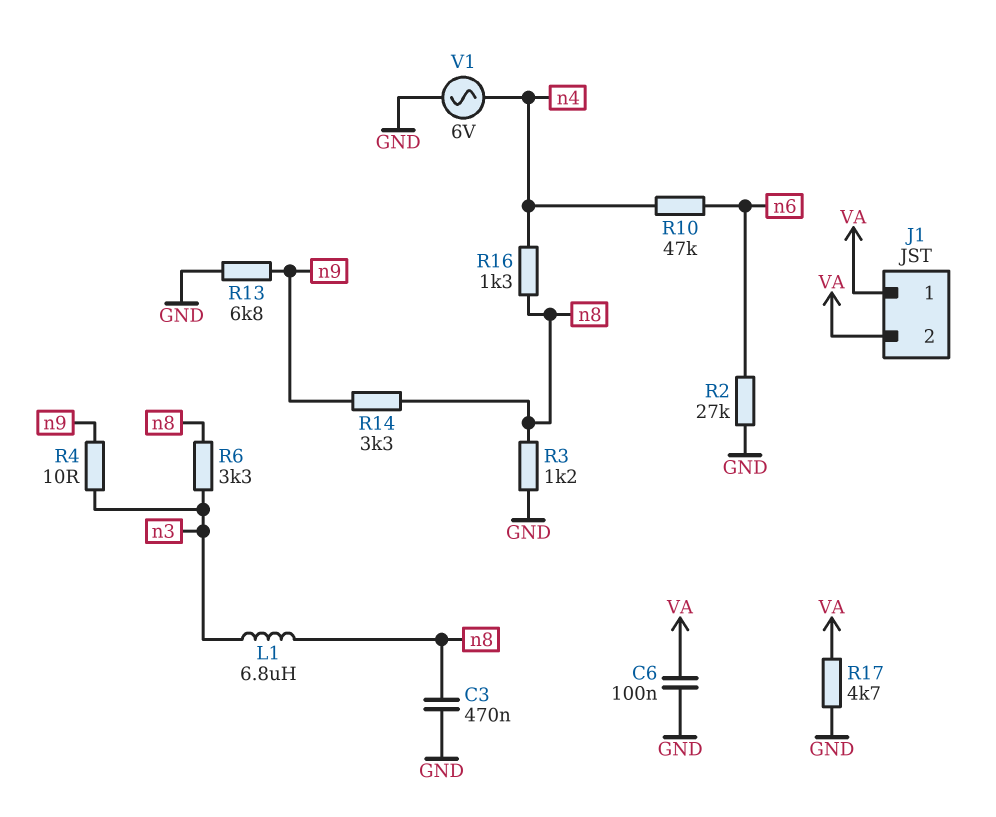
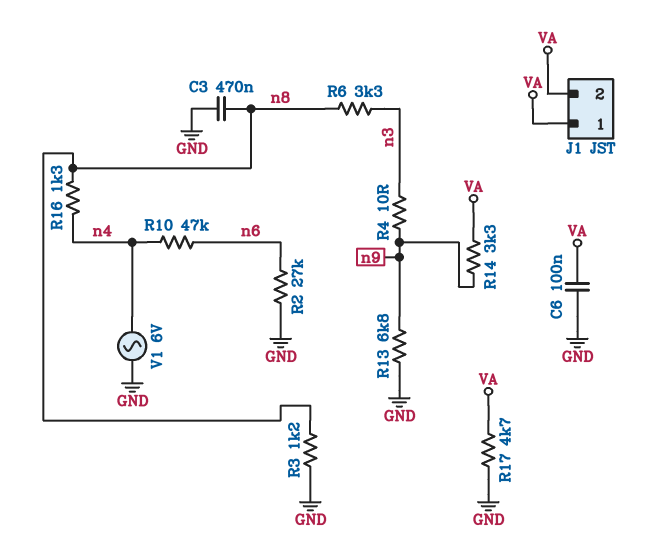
L1: 6.8uH (n3, n8) -> none
R14: 3.3k (n8, n9) -> 3.3k (VA, n9)

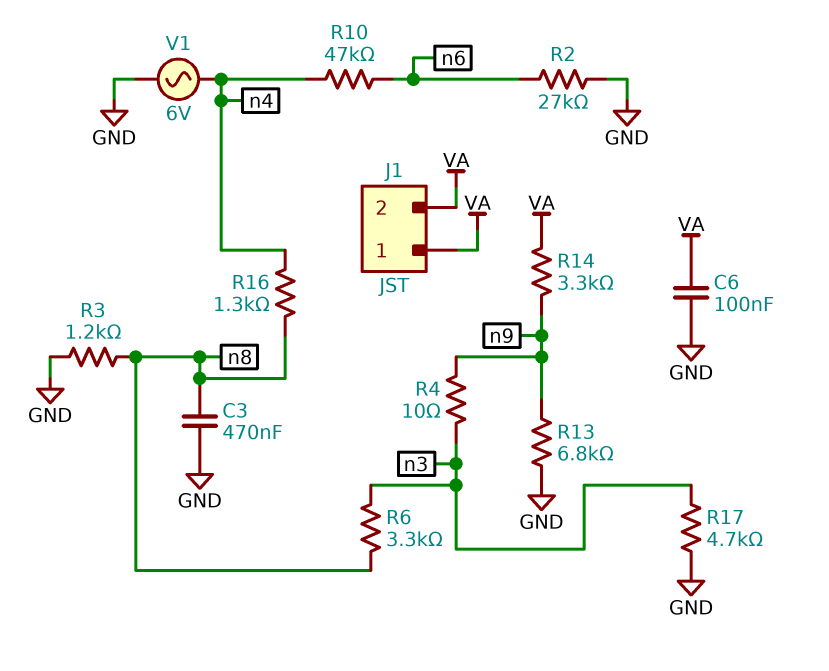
R17: 4.7k (GND, VA) -> 4.7k (GND, n3)

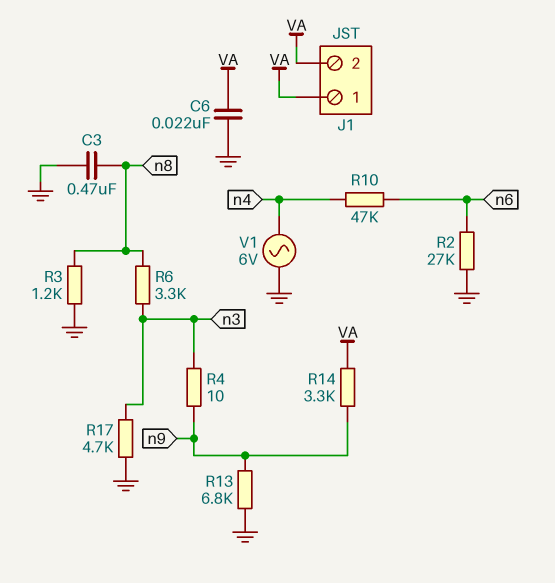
C6: 100nF (GND, VA) -> 22nF (GND, VA)
R16: 1.3k (n4, n8) -> none

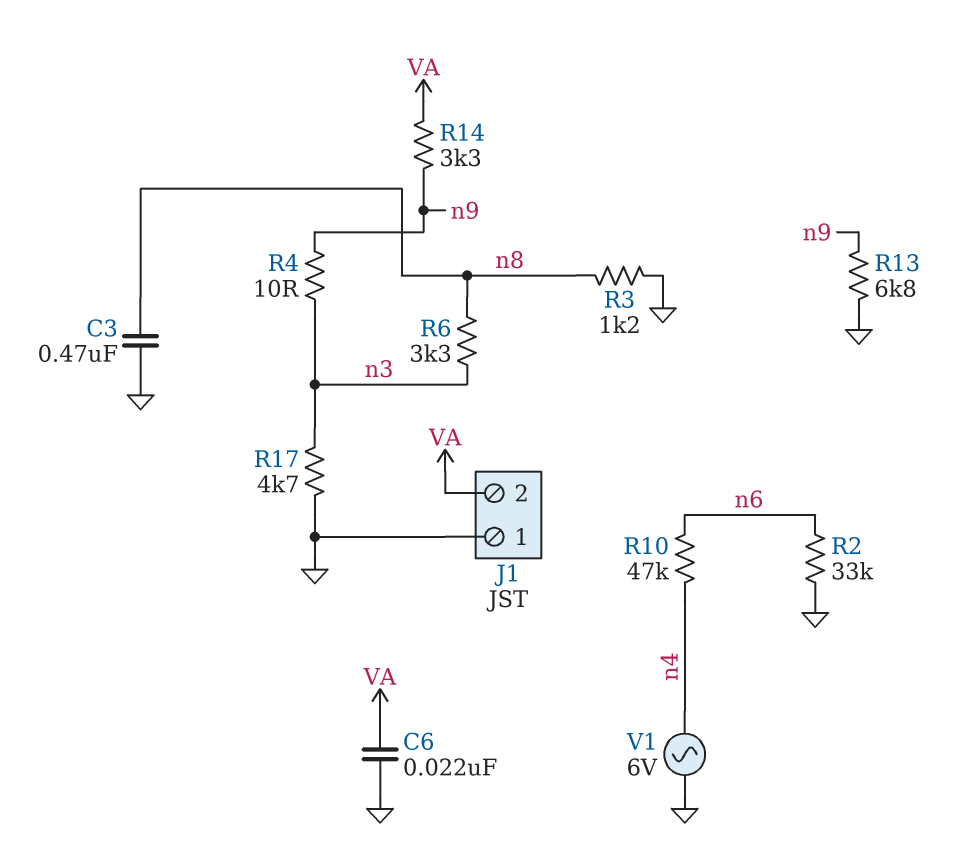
J1 pin 1: VA -> GND
R2: 27k (GND, n6) -> 33k (GND, n6)

